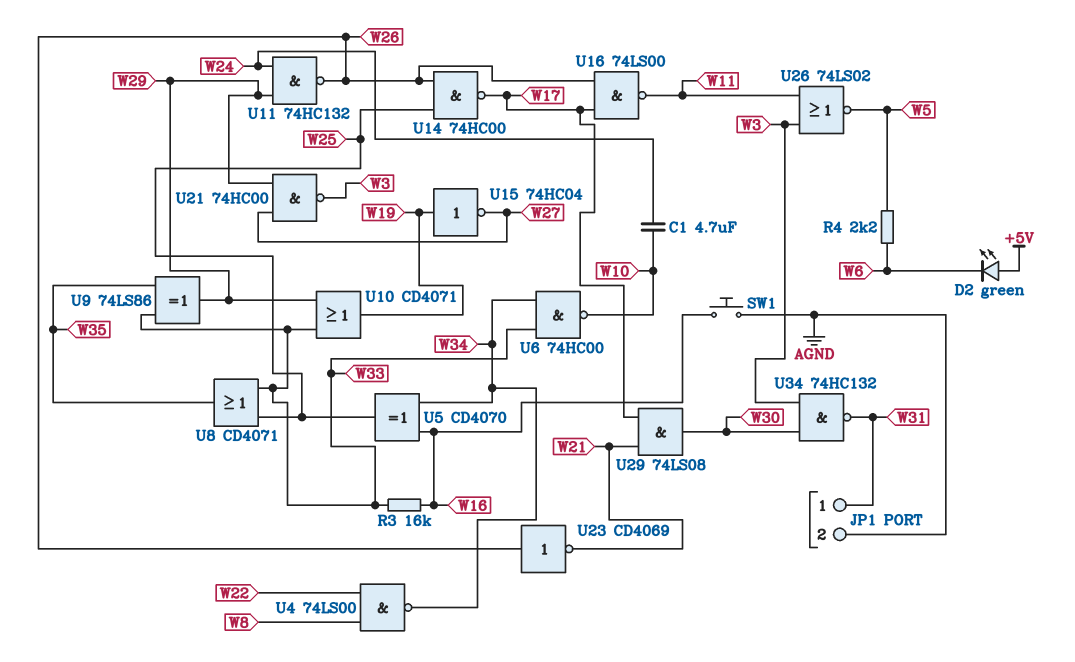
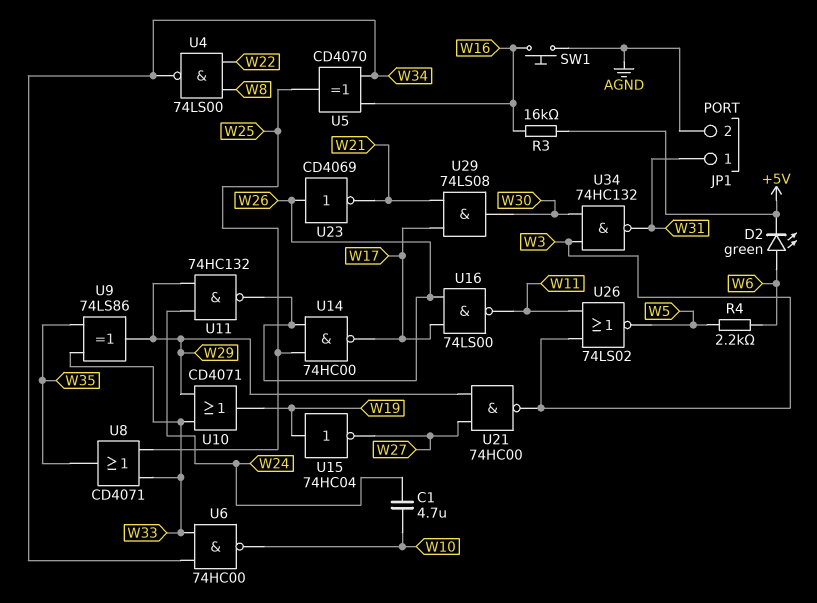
D2: LED green (A +5V, K W6) -> LED green (A W6, K +5V)
R3: 16k (W16, W33) -> 16k (+5V, W16)

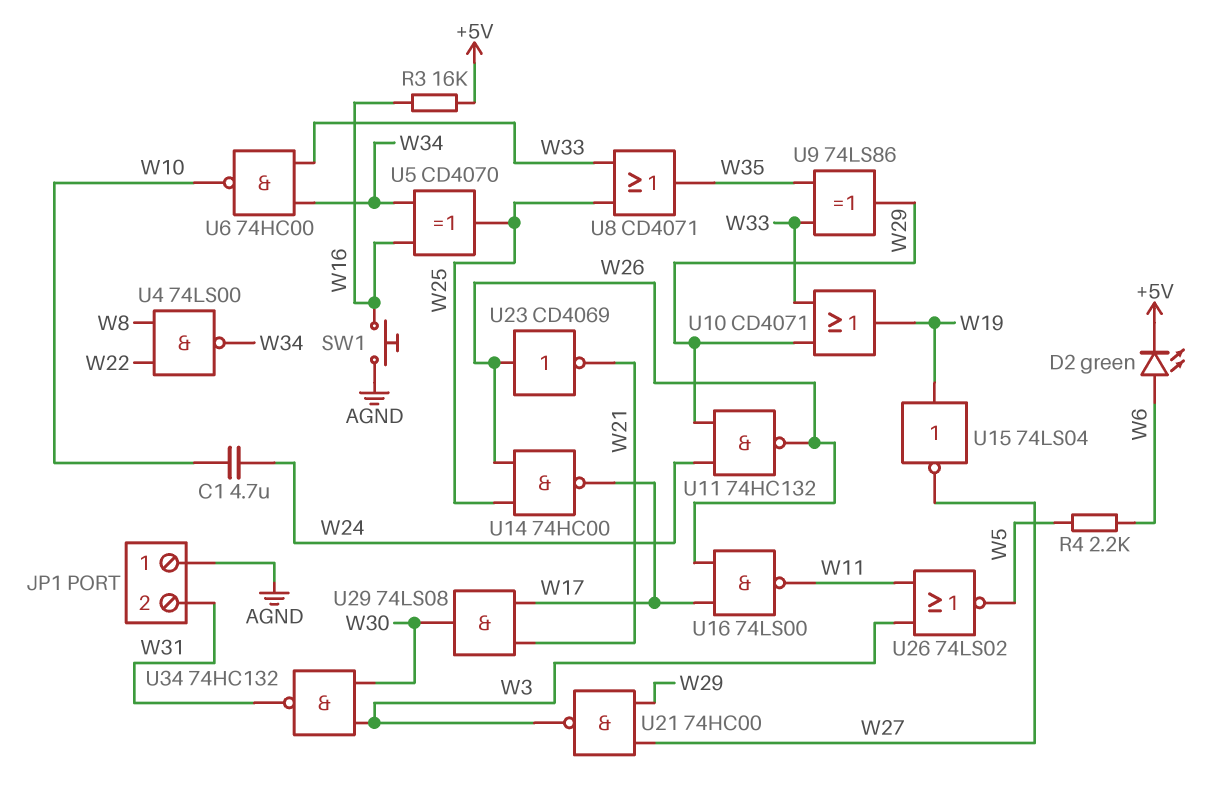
JP1 pin 1: W31 -> AGND
JP1 pin 2: AGND -> W31
U15: NOT 74HC04 (in W19, out W27) -> NOT 74LS04 (in W19, out W27)

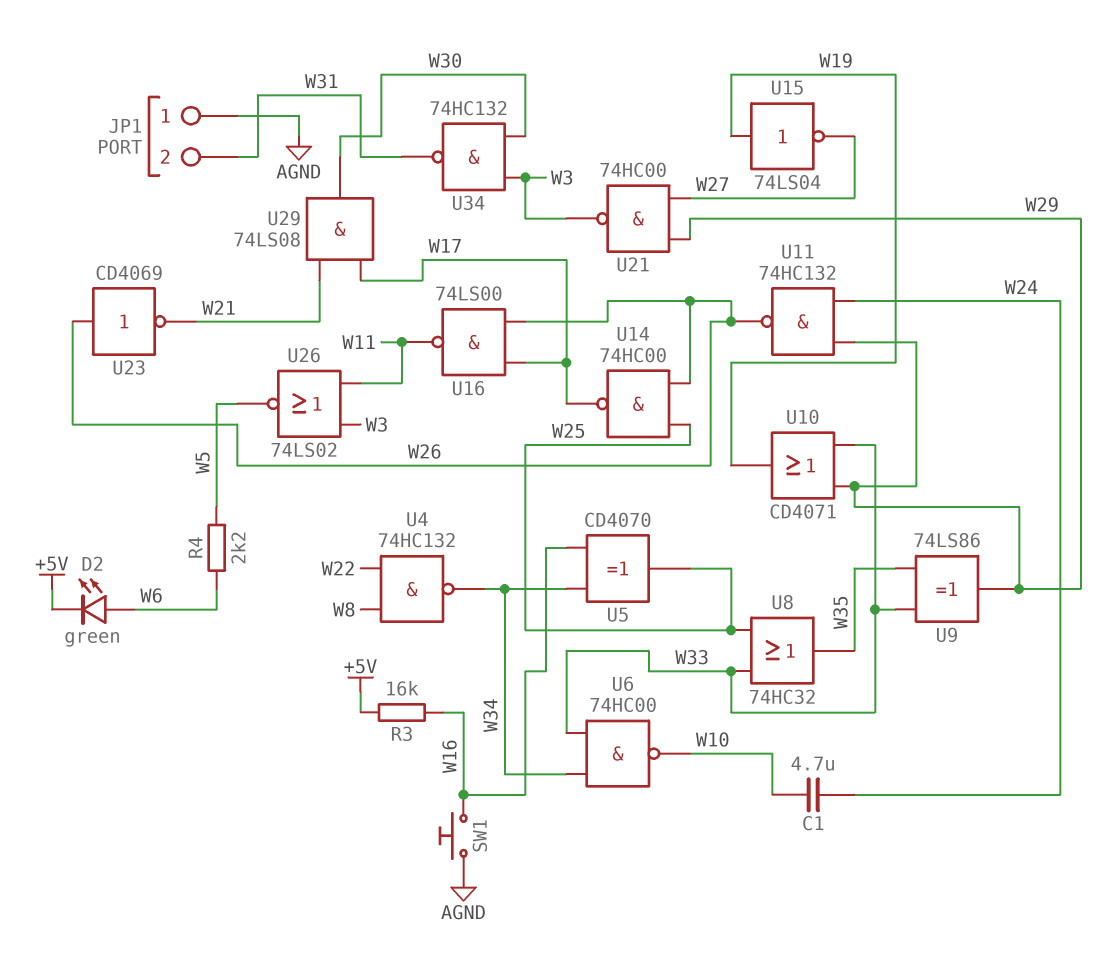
U4: NAND 74LS00 (in W8, in W22, out W34) -> NAND 74HC132 (in W8, in W22, out W34)
U8: OR CD4071 (in W25, in W33, out W35) -> OR 74HC32 (in W25, in W33, out W35)

